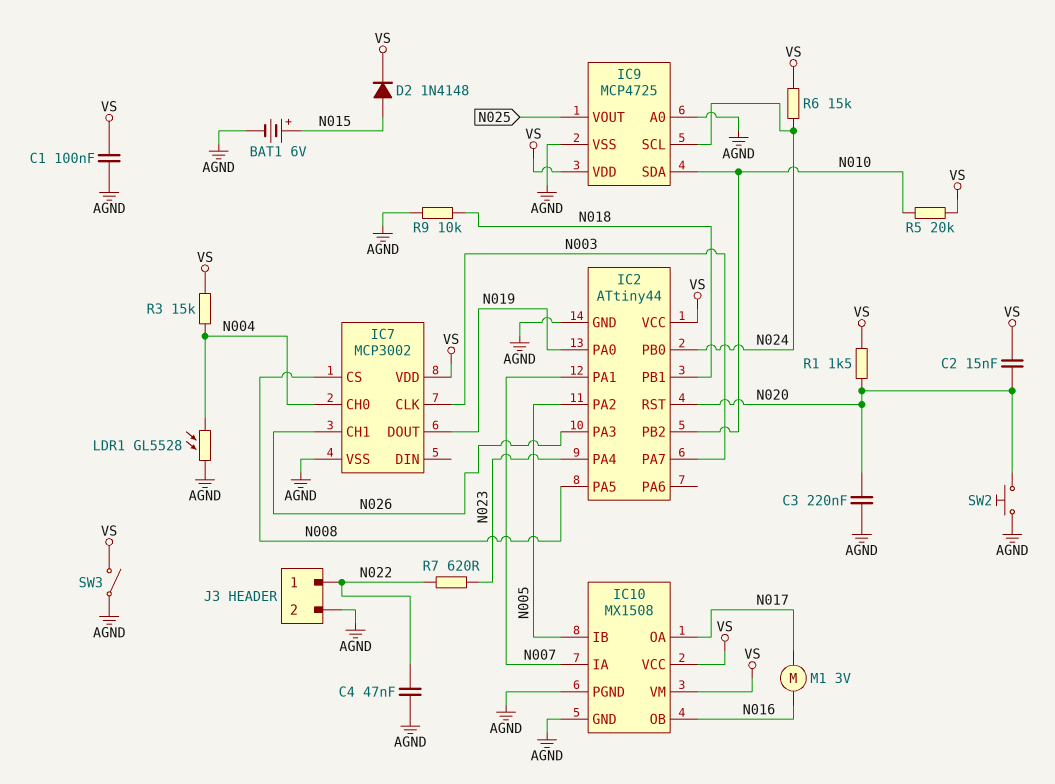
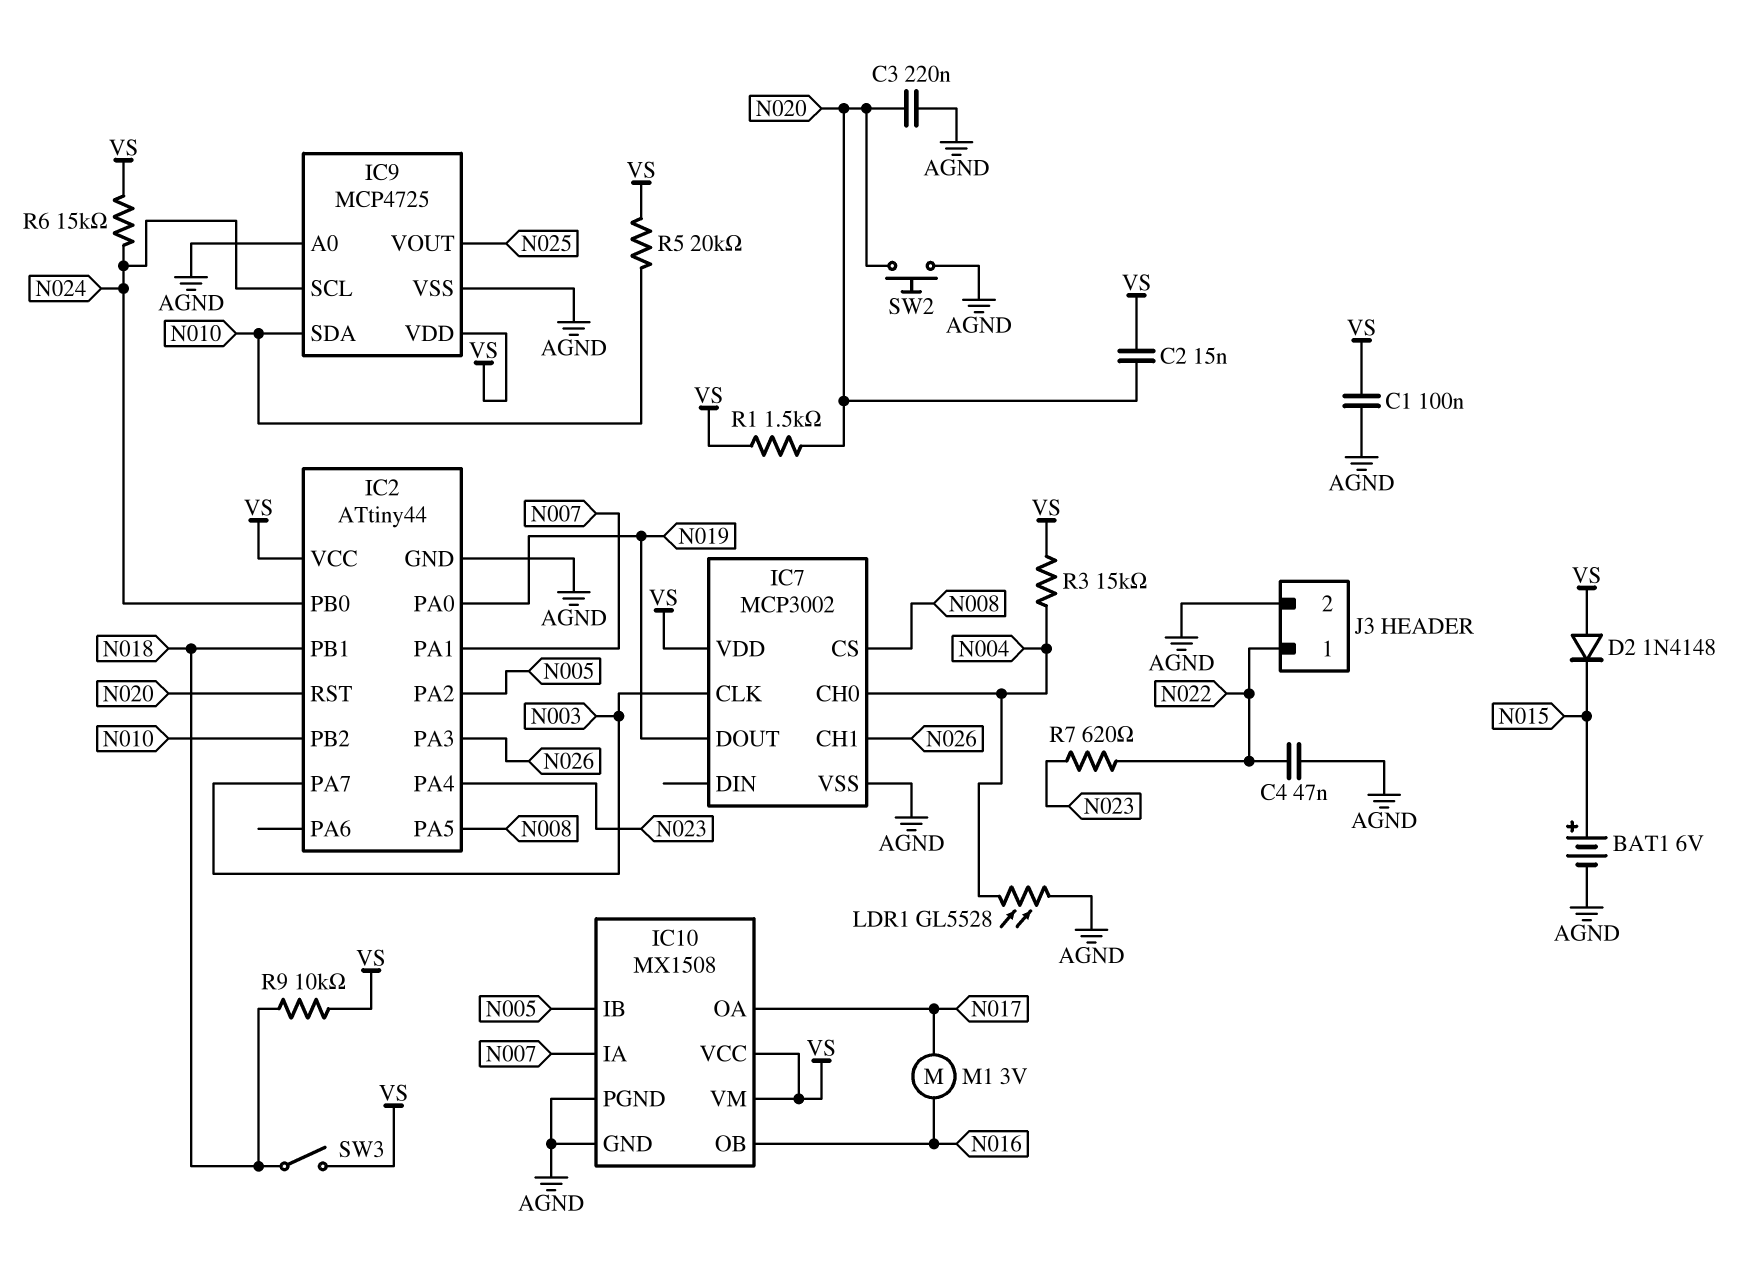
D2: diode 1N4148 (A N015, K VS) -> diode 1N4148 (A VS, K N015)
R9: 10k (AGND, N018) -> 10k (N018, VS)
SW3: switch (AGND, VS) -> switch (N018, VS)

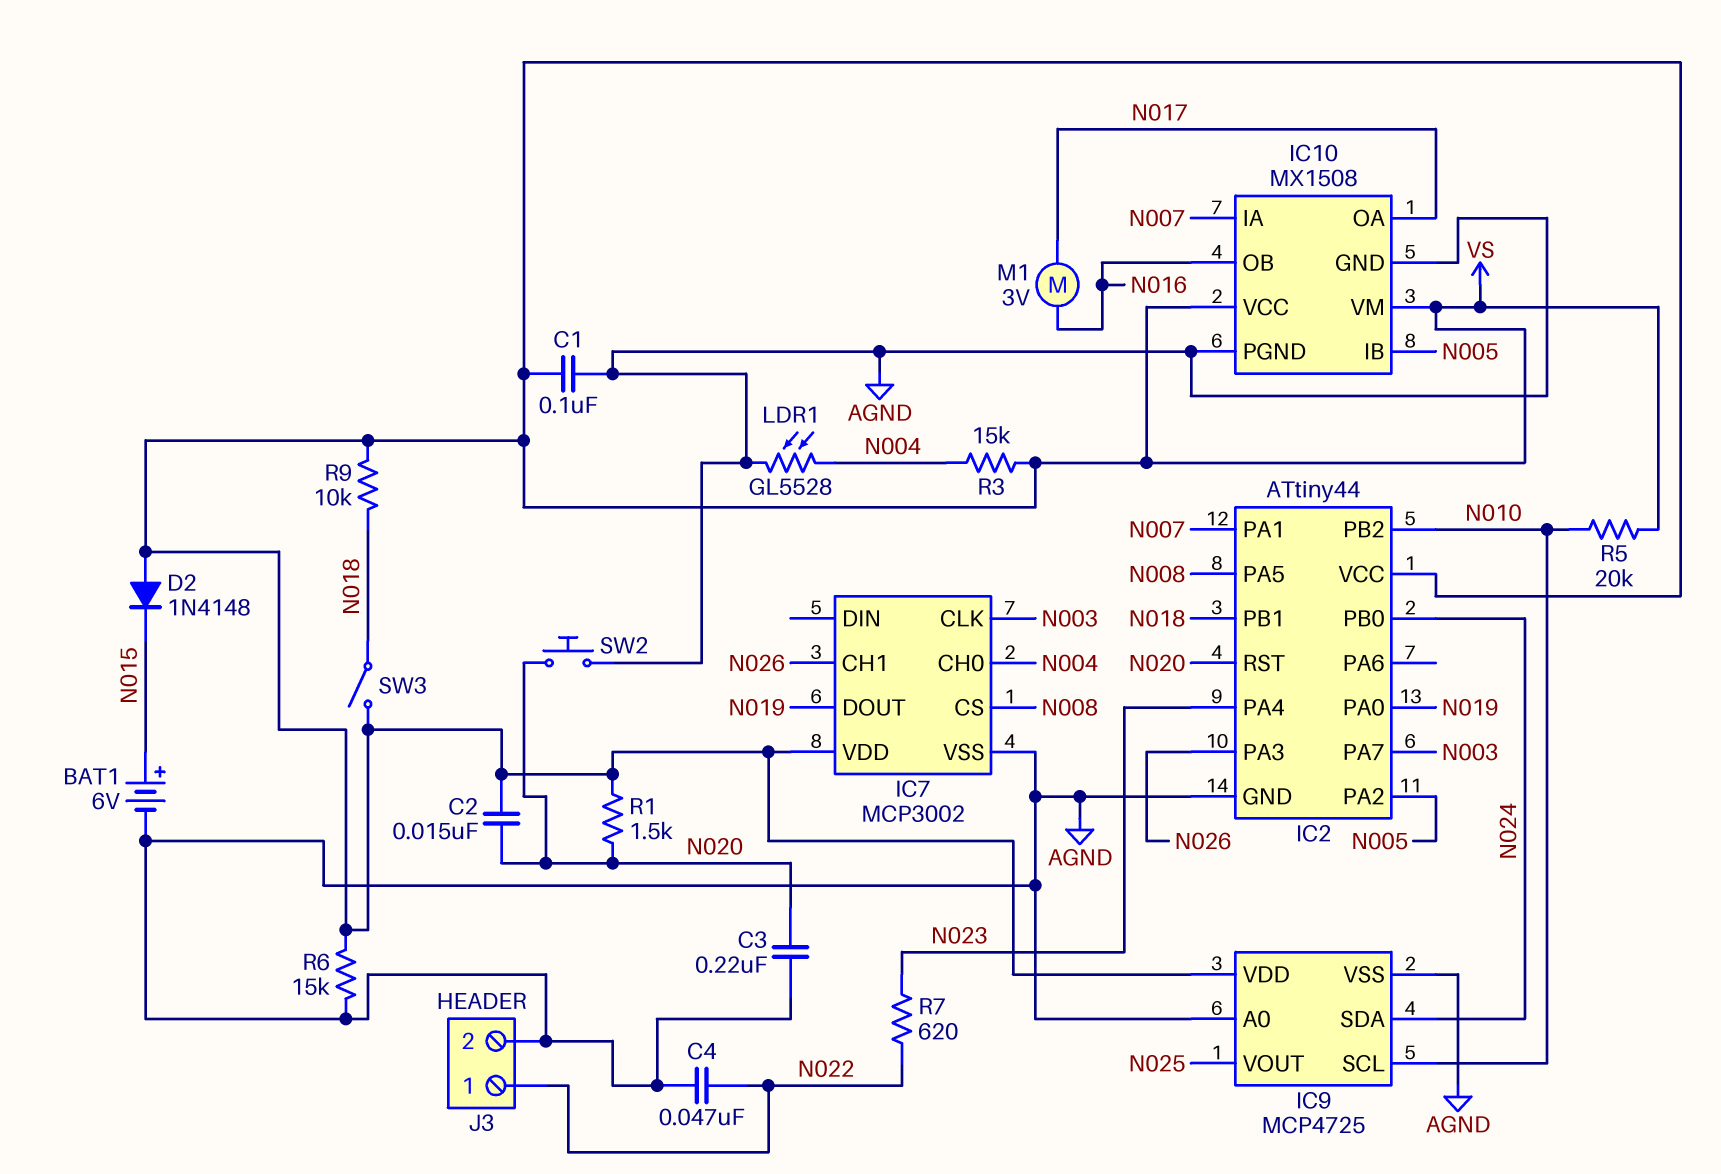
IC9 pin SCL: N024 -> N010
IC9 pin SDA: N010 -> N024
R6: 15k (N024, VS) -> 15k (AGND, VS)

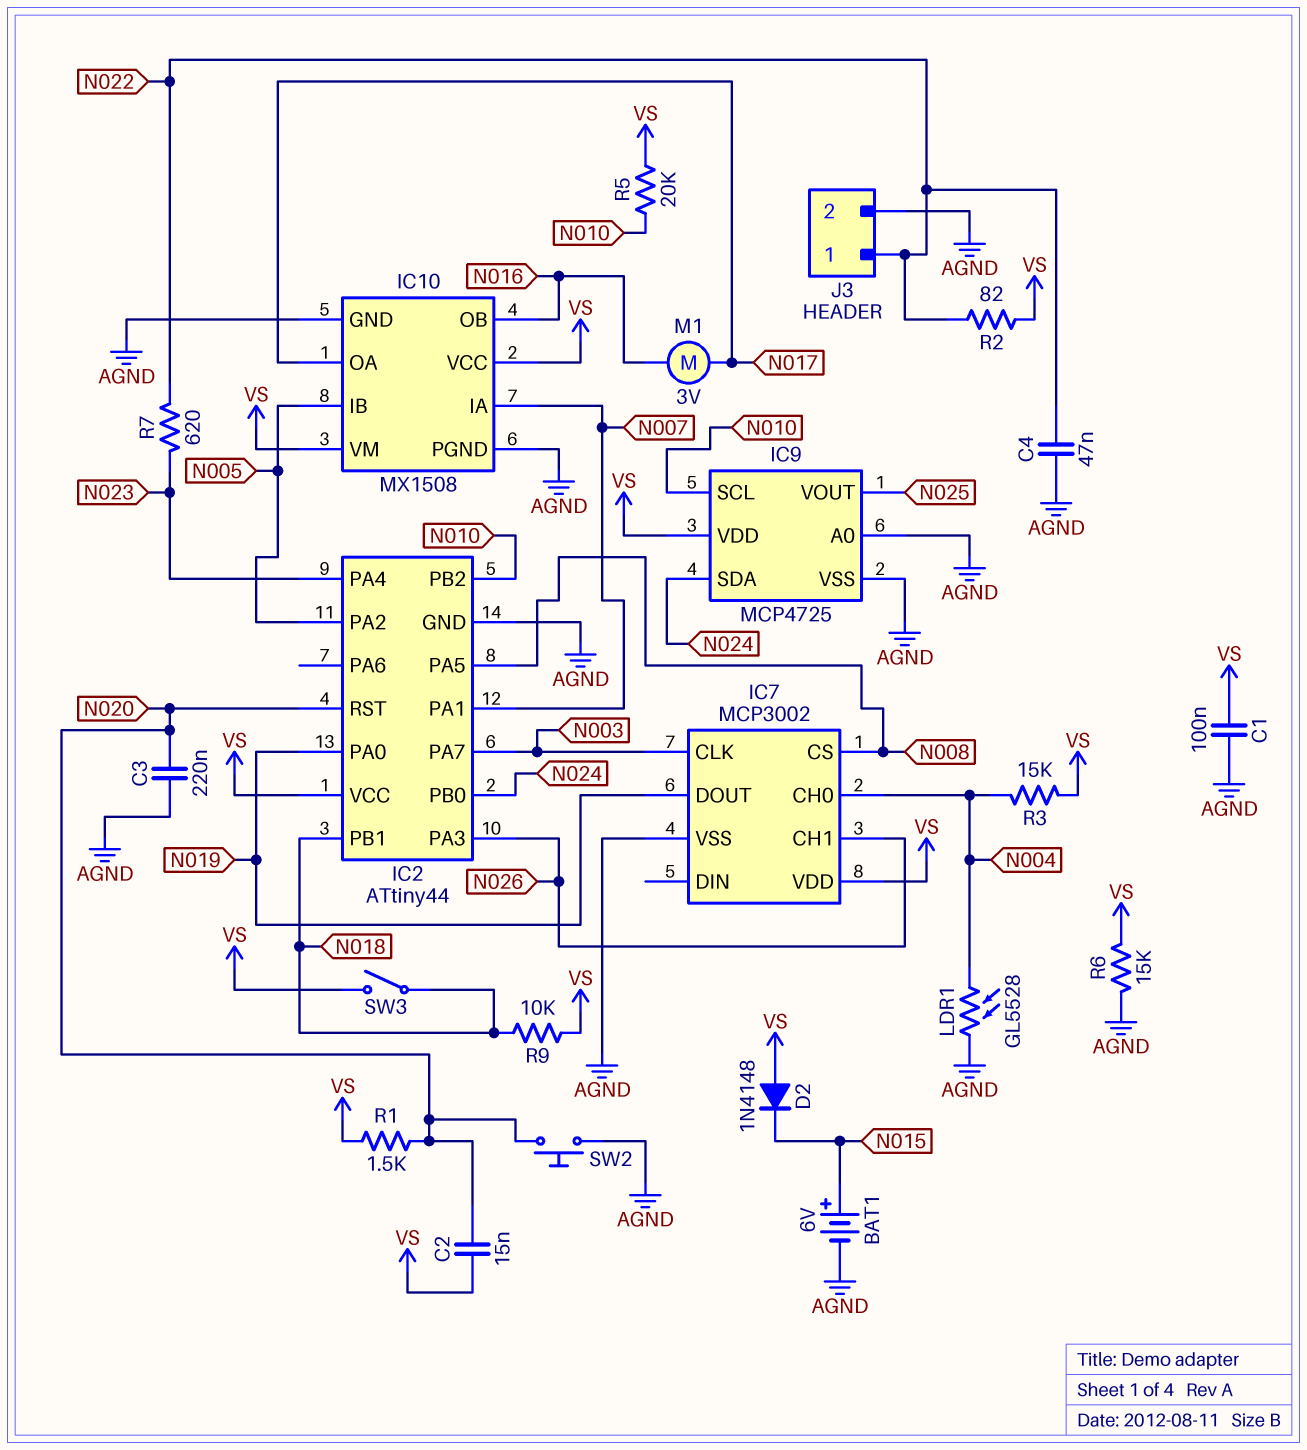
R2: none -> 82 (N022, VS)

